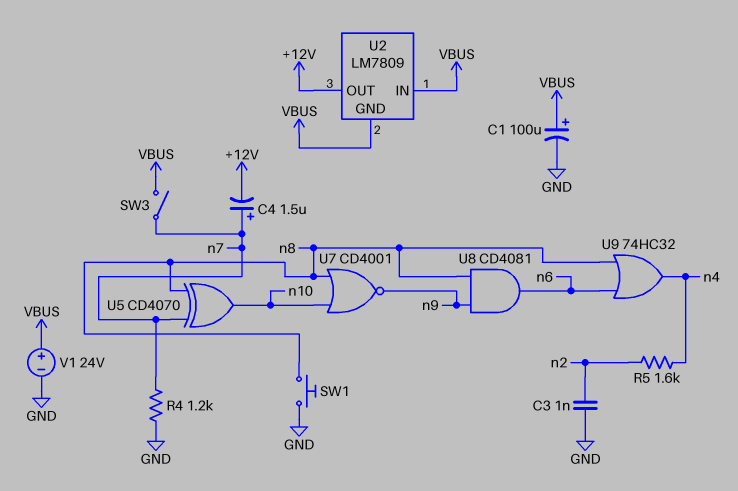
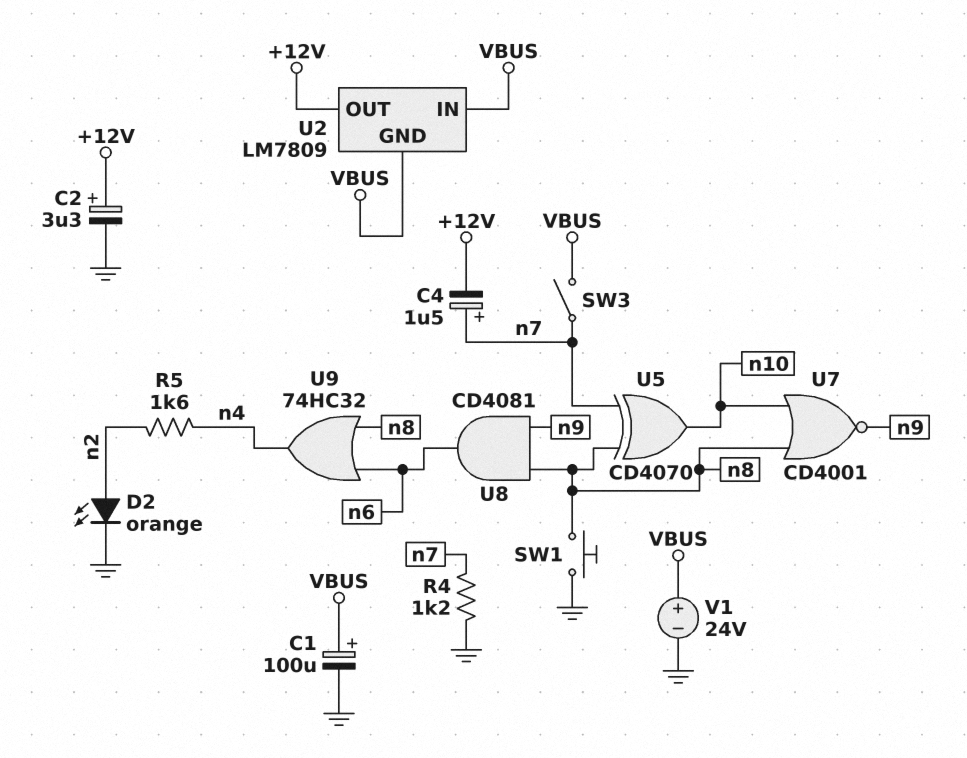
C2: none -> 3.3uF (plus +12V, minus GND)
C3: 1nF (GND, n2) -> none
D2: none -> LED orange (A n2, K GND)

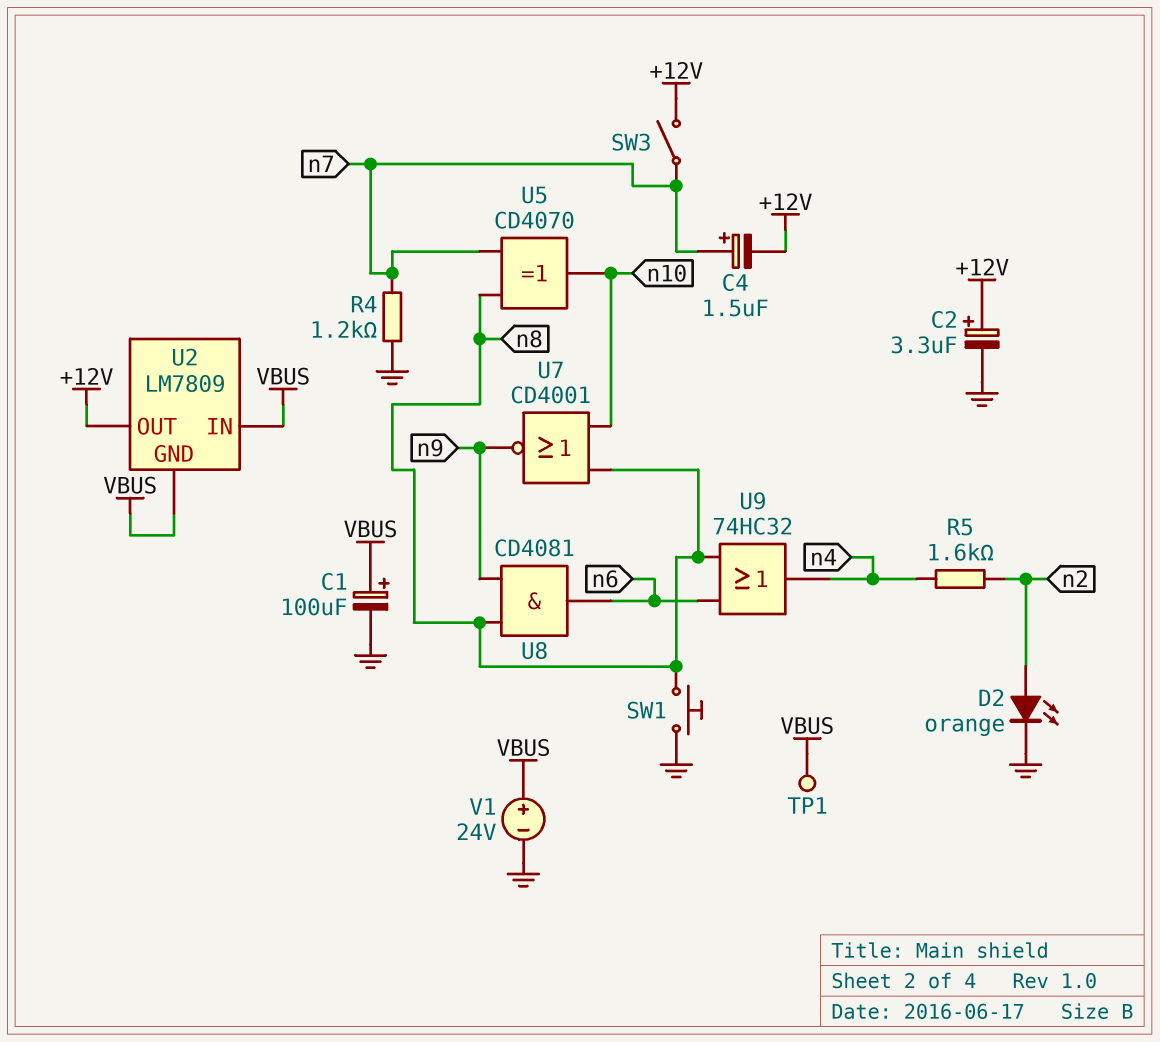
SW3: switch (VBUS, n7) -> switch (+12V, n7)
TP1: none -> test point (VBUS)

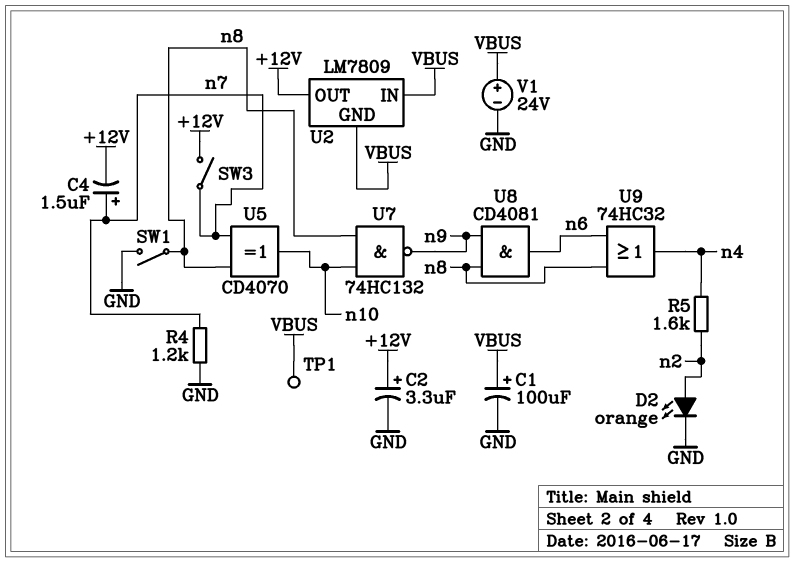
SW1: button (GND, n8) -> switch (GND, n8)
U7: NOR CD4001 (in n8, in n10, out n9) -> NAND 74HC132 (in n8, in n10, out n9)

